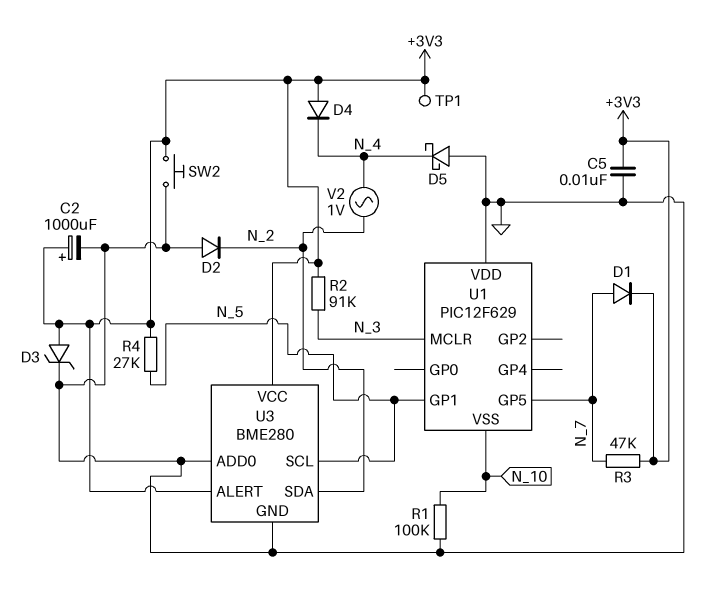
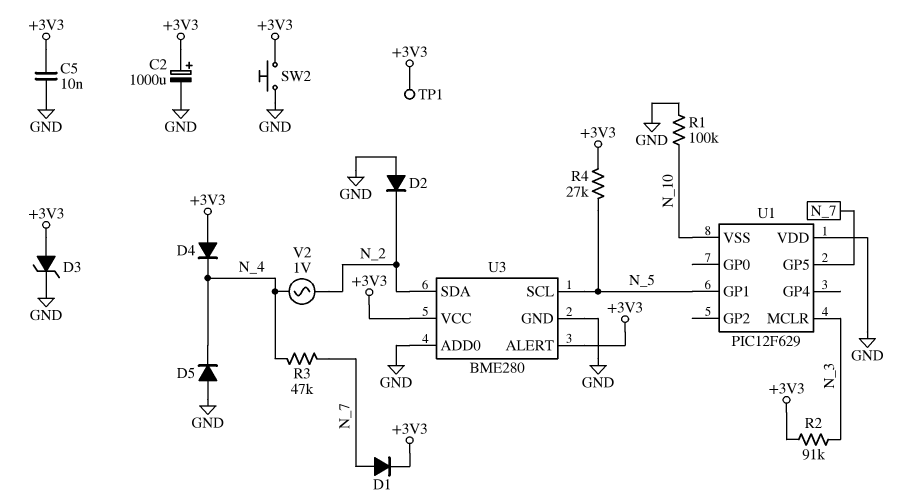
D5: schottky (A GND, K N_4) -> diode (A GND, K N_4)
R3: 47k (+3V3, N_7) -> 47k (N_4, N_7)

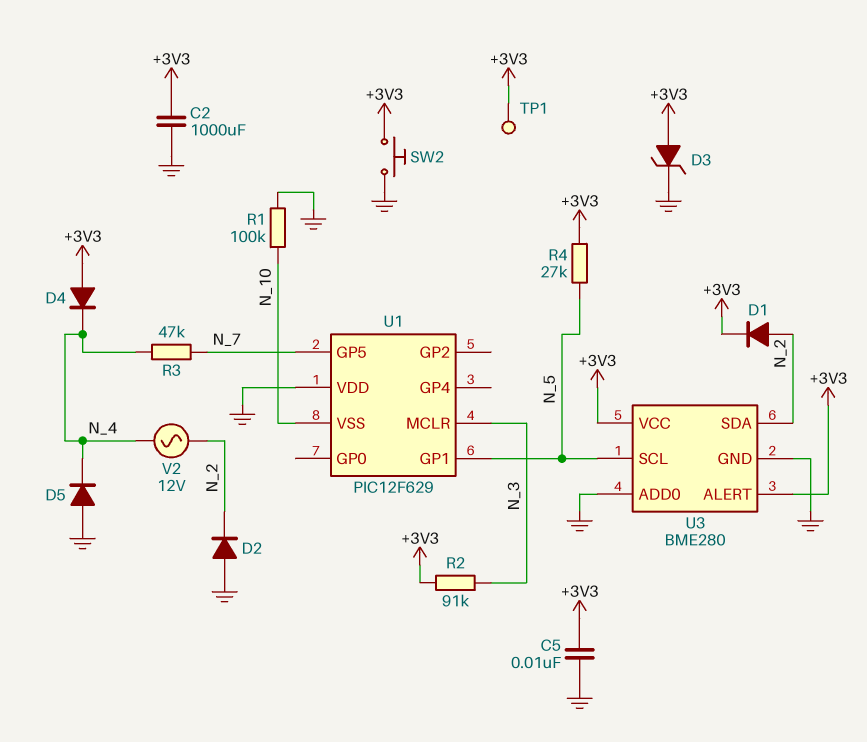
C2: 1000uF (plus +3V3, minus GND) -> 1000uF (+3V3, GND)
D1: diode (A N_7, K +3V3) -> diode (A N_2, K +3V3)
V2: AC 1V (N_2, N_4) -> AC 12V (N_2, N_4)

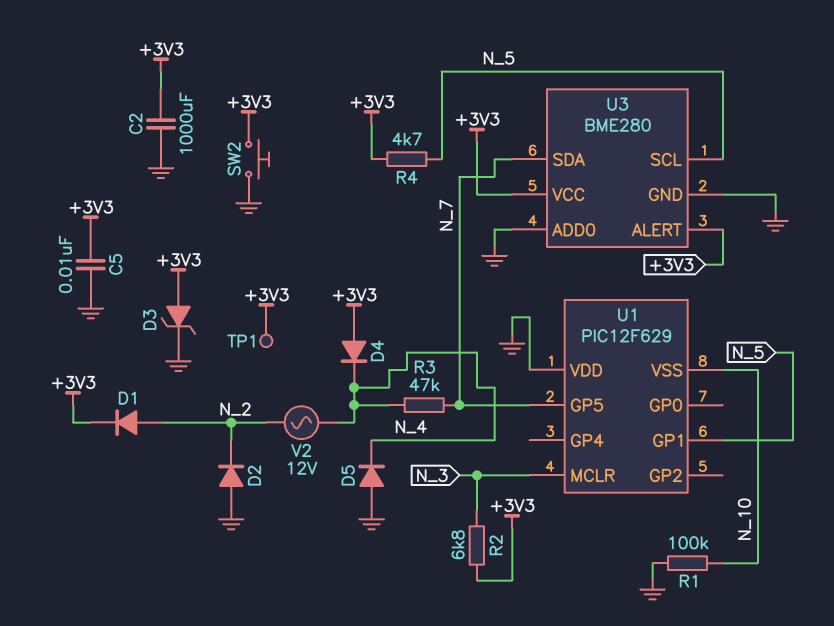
R2: 91k (+3V3, N_3) -> 6.8k (+3V3, N_3)
R4: 27k (+3V3, N_5) -> 4.7k (+3V3, N_5)
U3 pin SDA: N_2 -> N_7

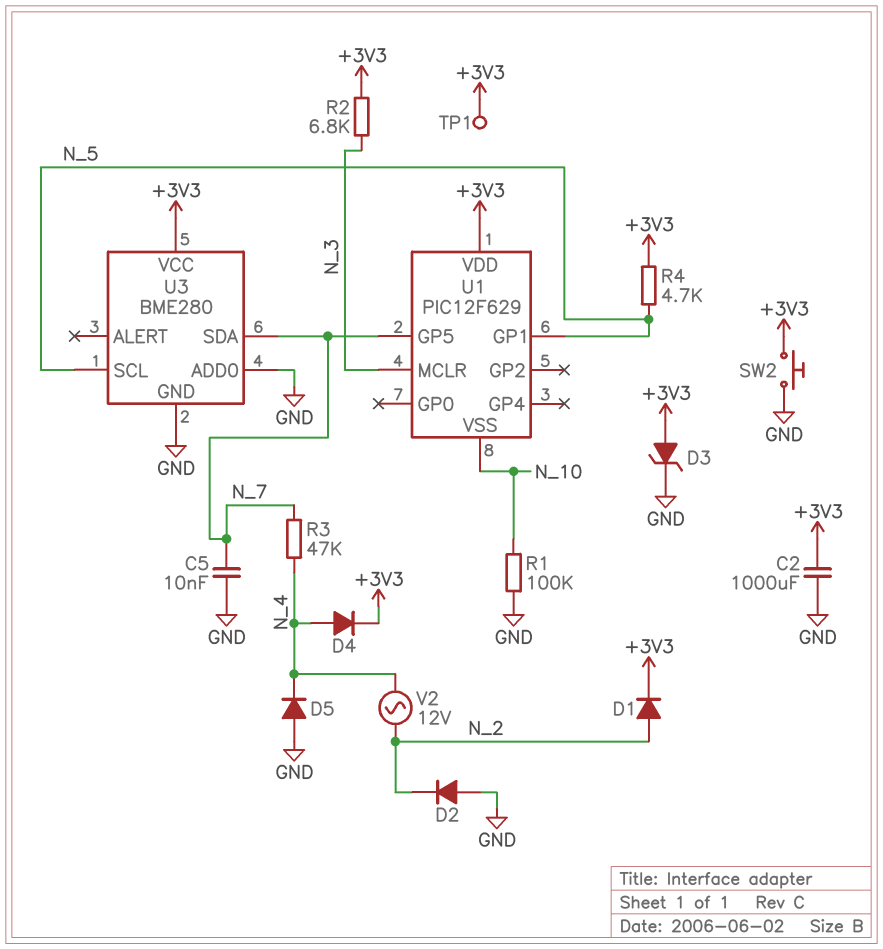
C5: 10nF (+3V3, GND) -> 10nF (GND, N_7)
D4: diode (A +3V3, K N_4) -> diode (A N_4, K +3V3)
U1 pin VDD: GND -> +3V3
U3 pin ALERT: +3V3 -> none

